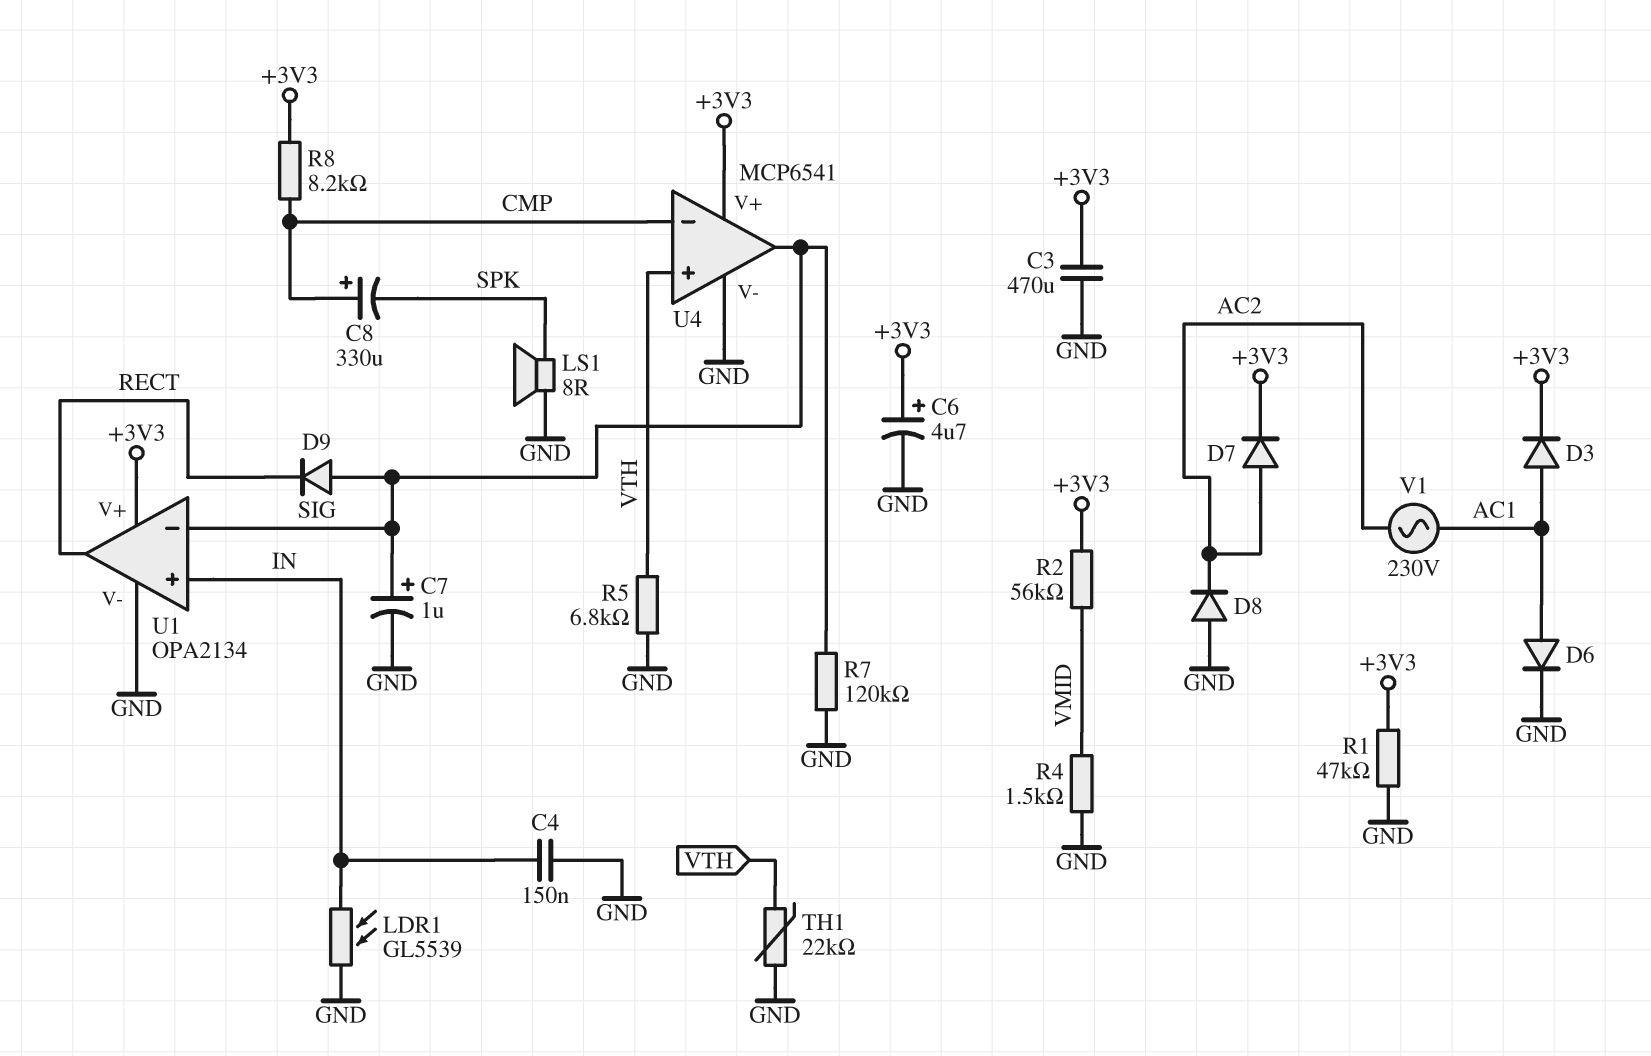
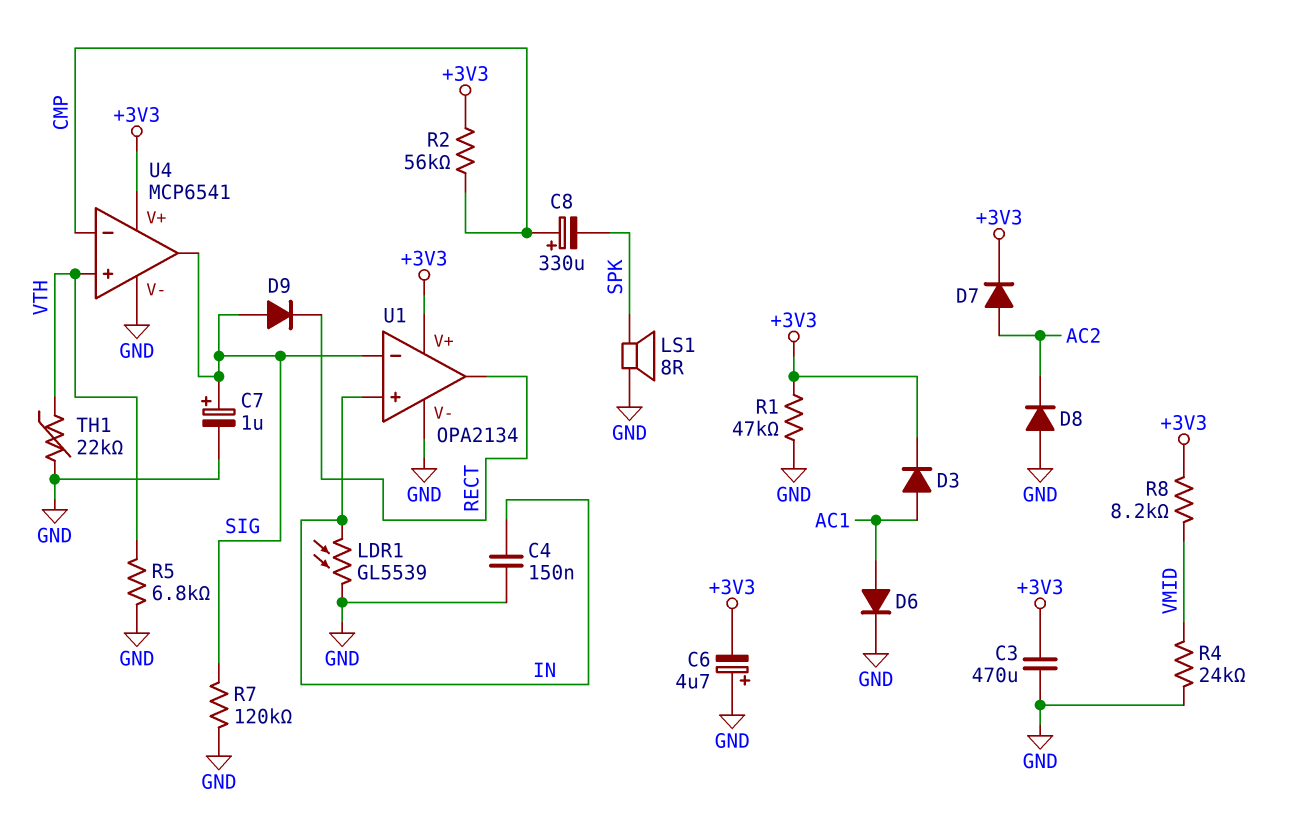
C6: 4.7uF (plus +3V3, minus GND) -> 4.7uF (plus GND, minus +3V3)
R2: 56k (+3V3, VMID) -> 56k (+3V3, CMP)
R4: 1.5k (GND, VMID) -> 24k (GND, VMID)
R8: 8.2k (+3V3, CMP) -> 8.2k (+3V3, VMID)
V1: AC 230V (AC1, AC2) -> none

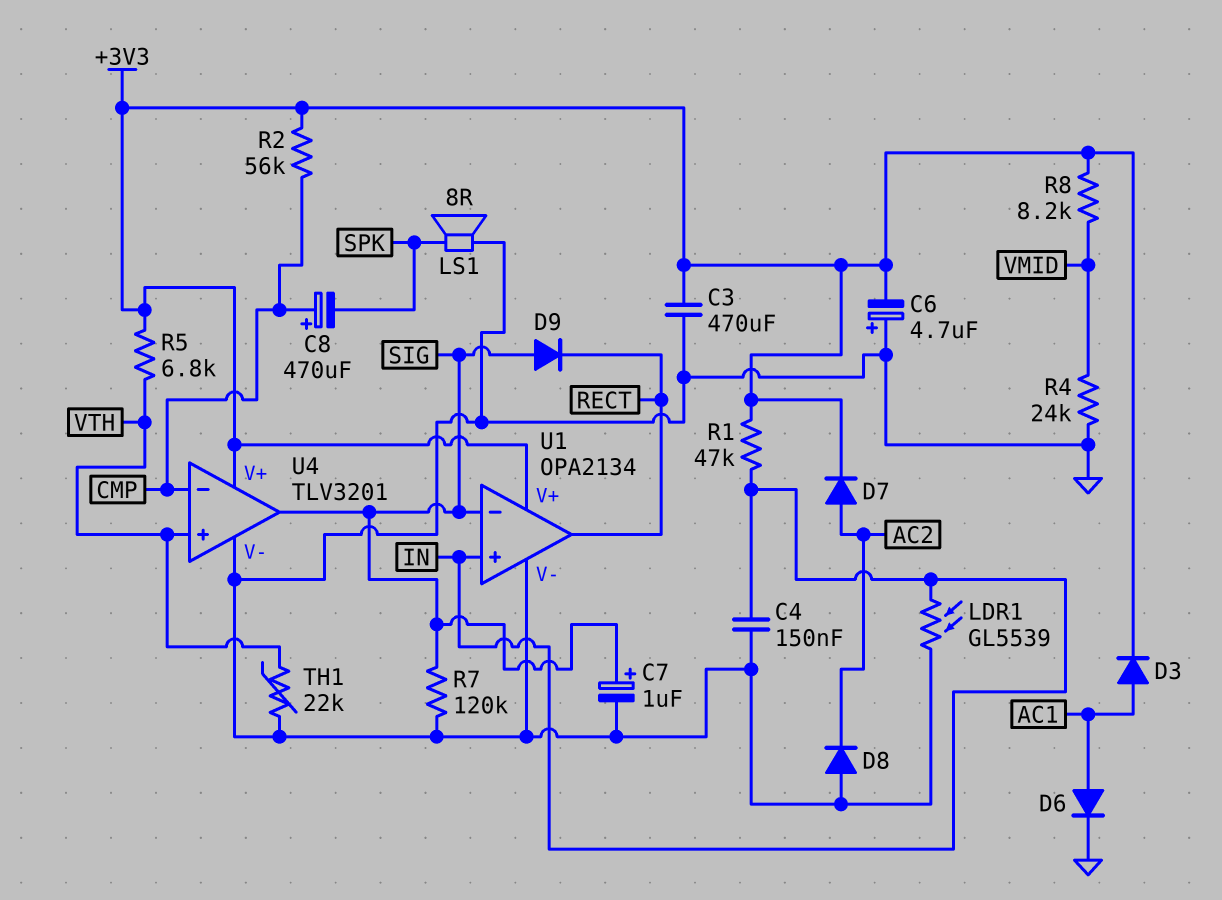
C8: 330uF (plus CMP, minus SPK) -> 470uF (plus CMP, minus SPK)
R1: 47k (+3V3, GND) -> 47k (+3V3, IN)
R5: 6.8k (GND, VTH) -> 6.8k (+3V3, VTH)
U4: MCP6541 -> TLV3201

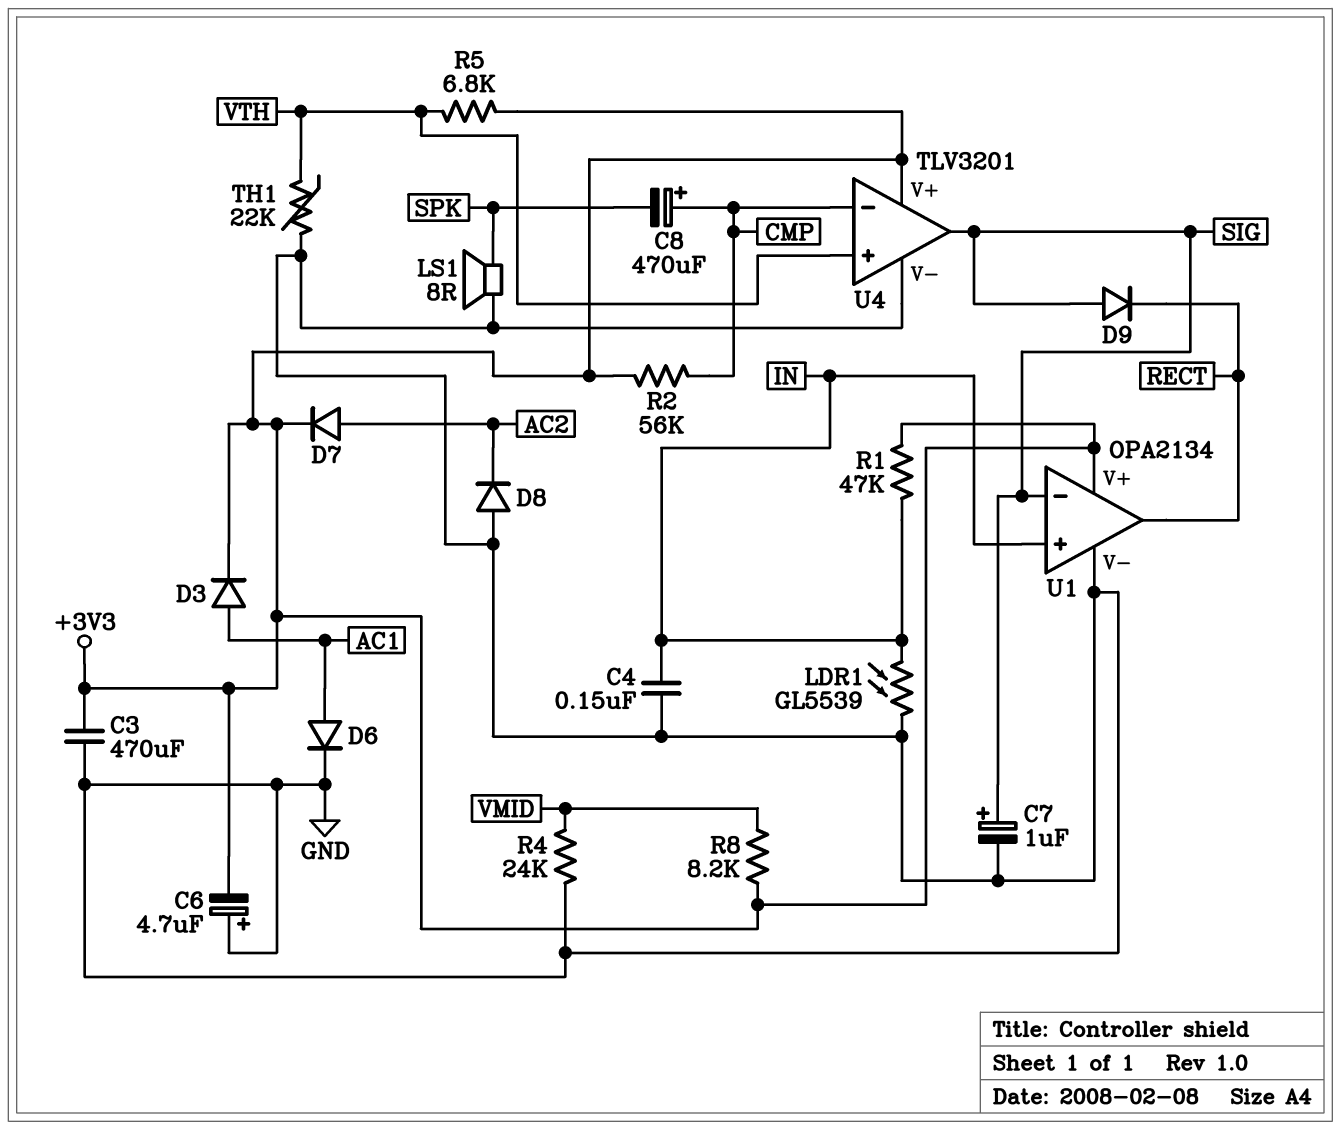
R7: 120k (GND, SIG) -> none

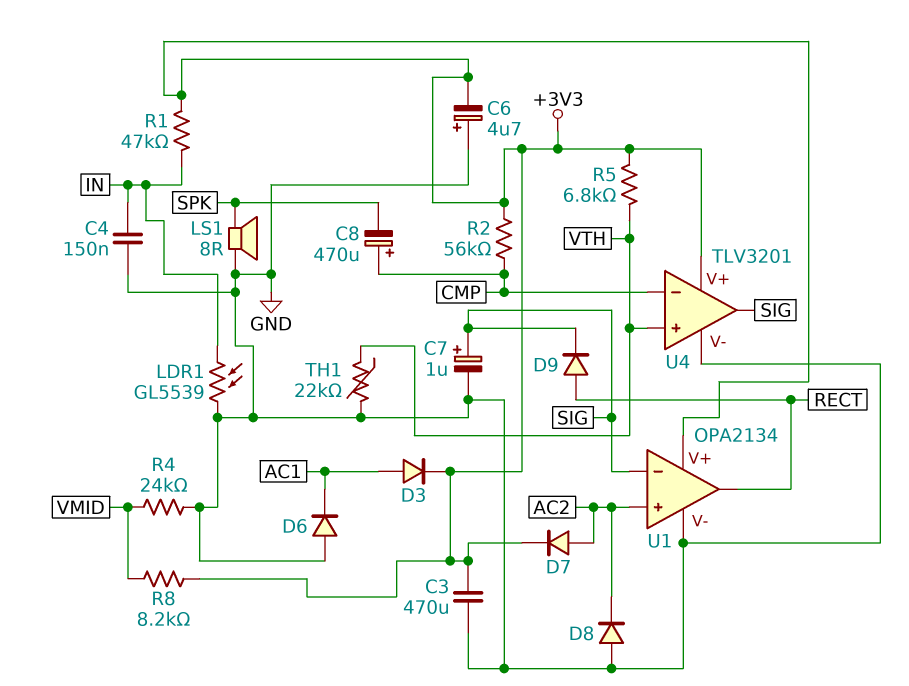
D6: diode (A AC1, K GND) -> diode (A GND, K AC1)
D9: diode (A SIG, K RECT) -> diode (A RECT, K SIG)
U1 pin in+: IN -> AC2

